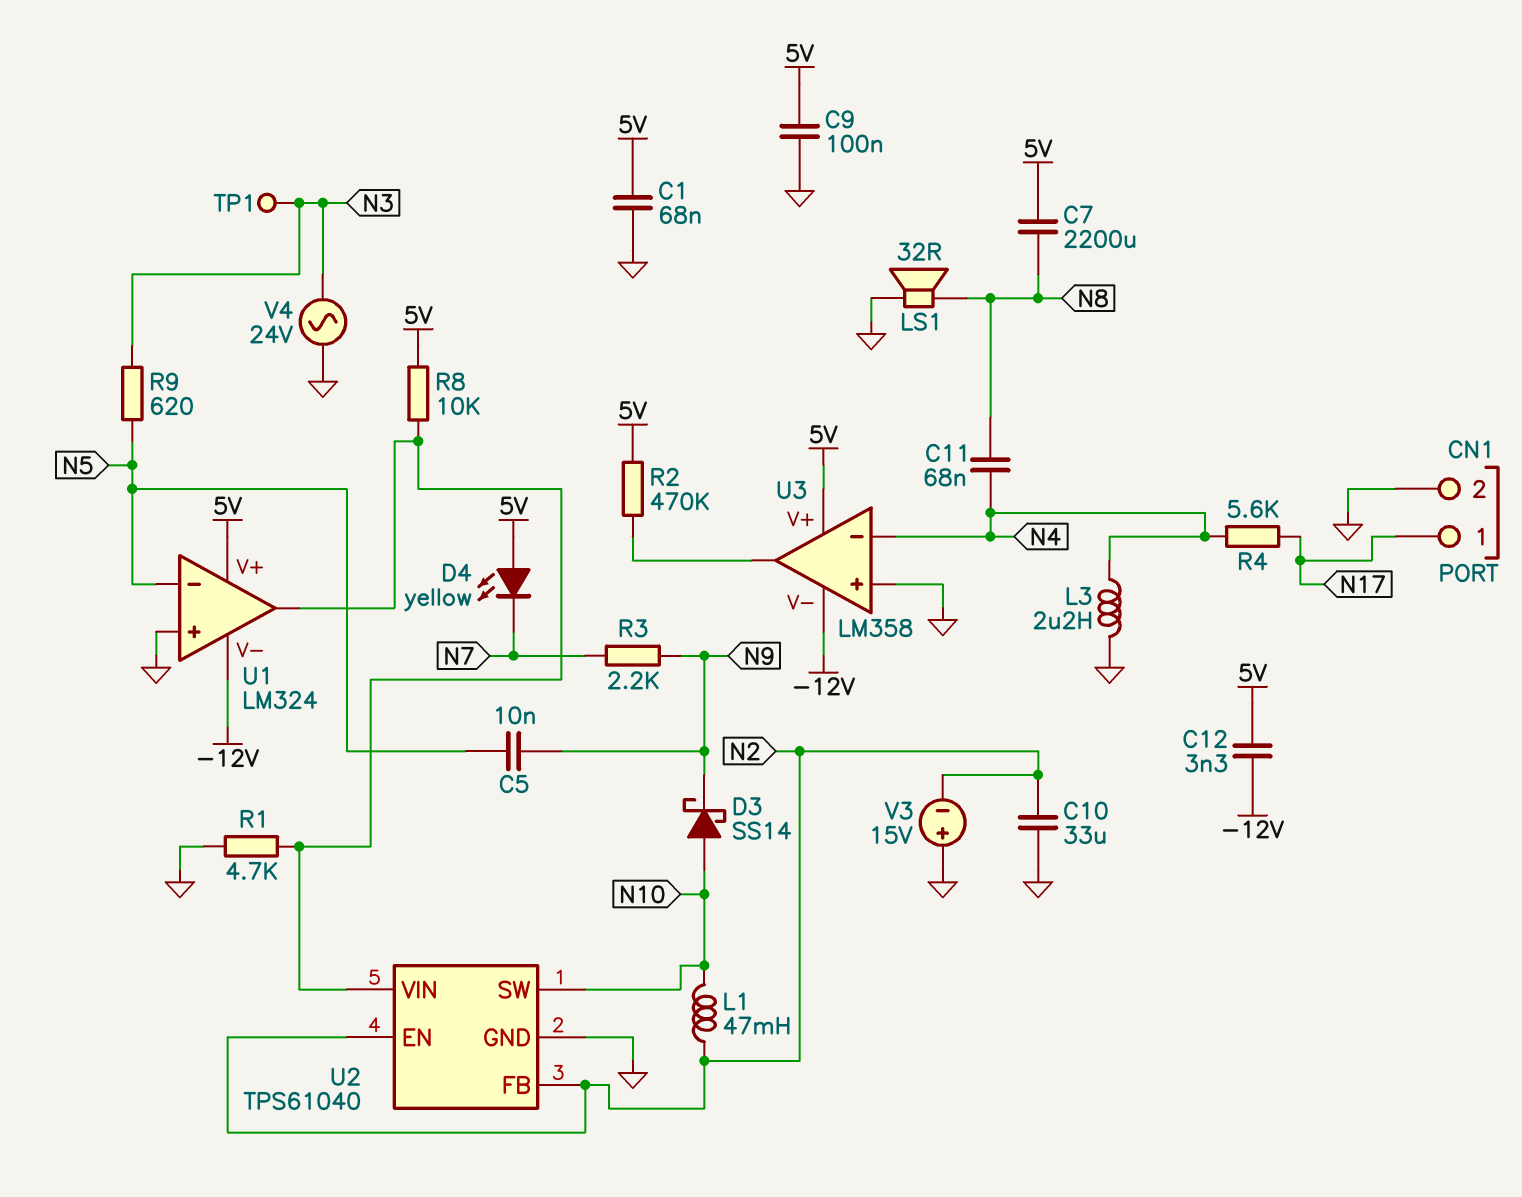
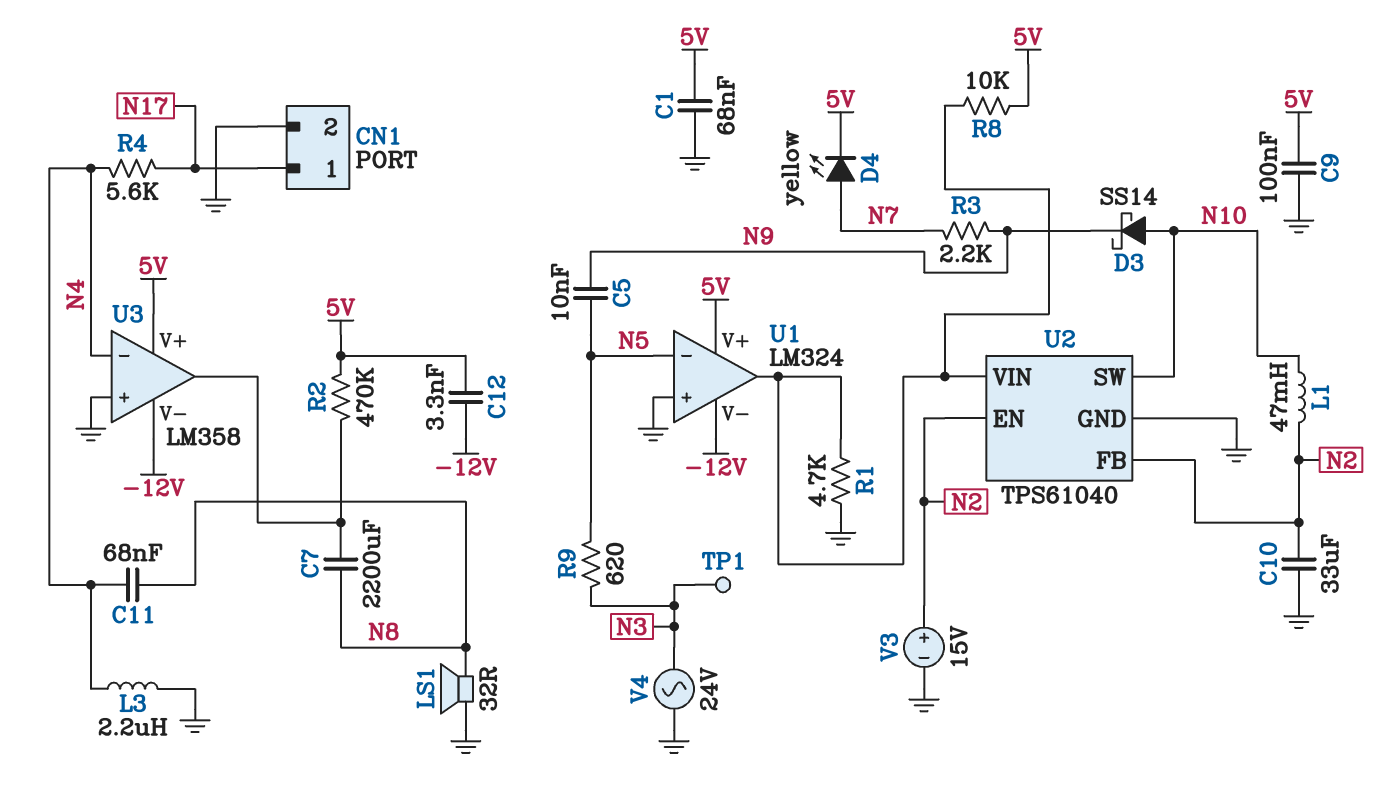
C7: 2200uF (5V, N8) -> 2200uF (N8, U3/out)
D4: LED yellow (A 5V, K N7) -> LED yellow (A N7, K 5V)
V3: 15V (plus GND, minus N2) -> 15V (plus N2, minus GND)

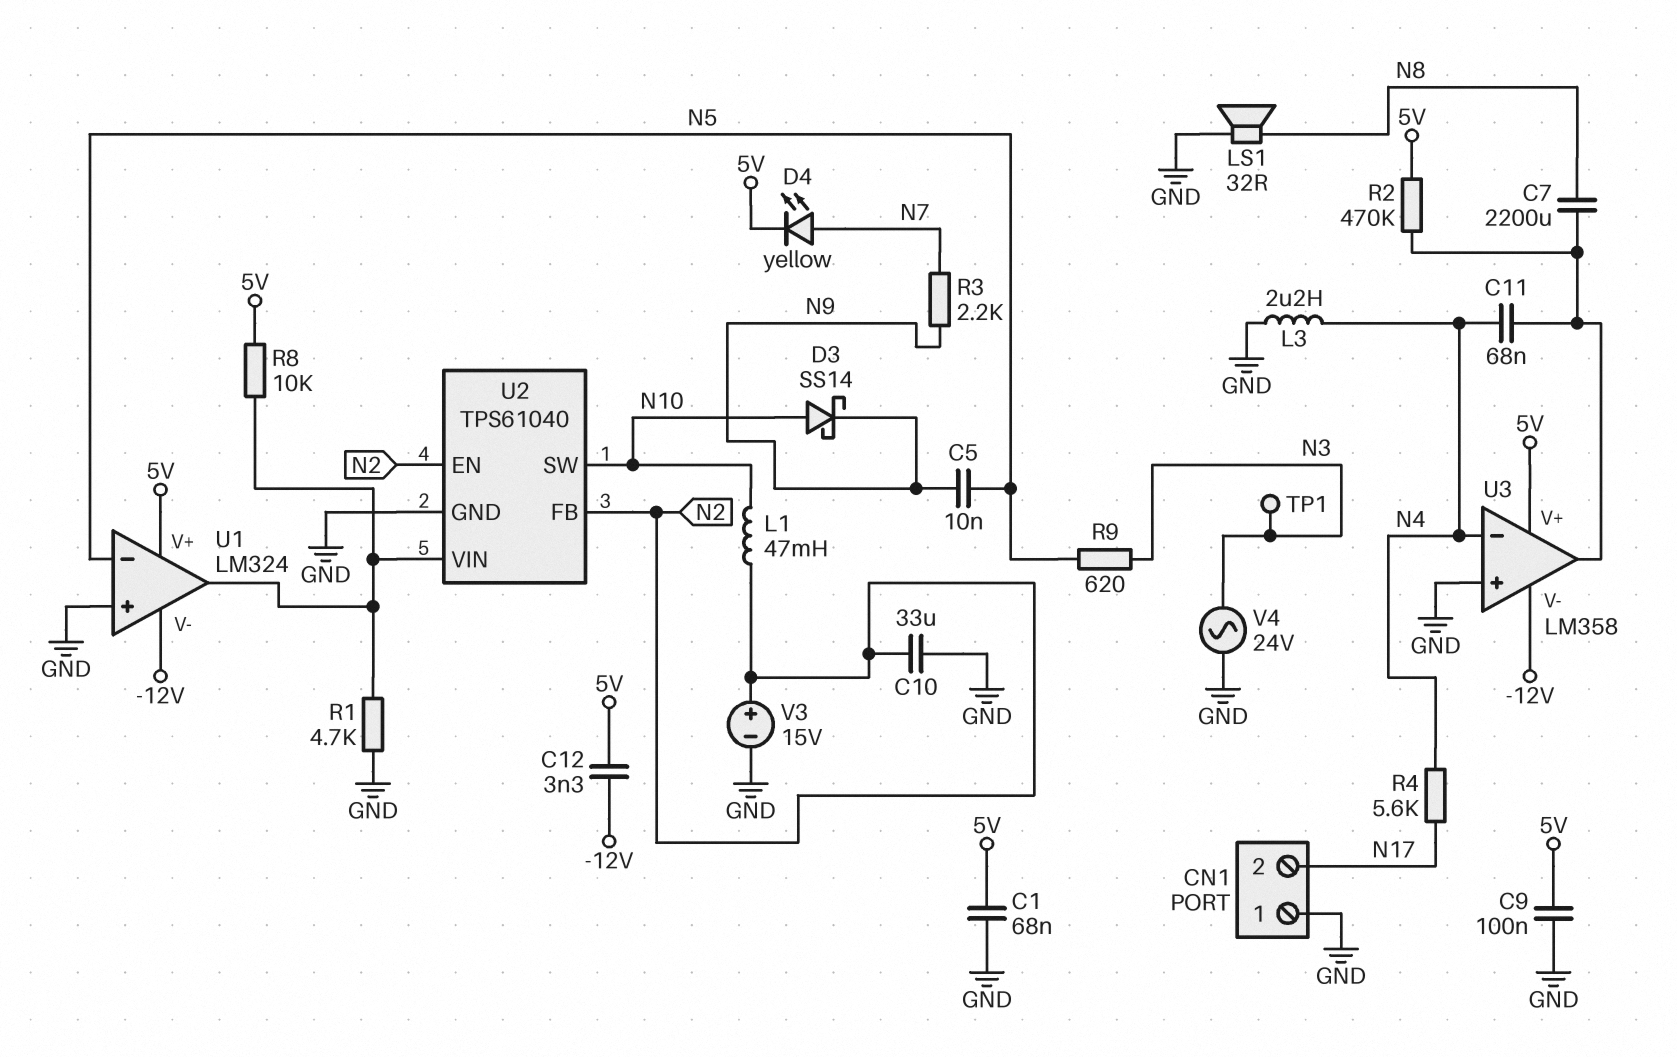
C11: 68nF (N4, N8) -> 68nF (N4, U3/out)
CN1 pin 1: N17 -> GND
CN1 pin 2: GND -> N17

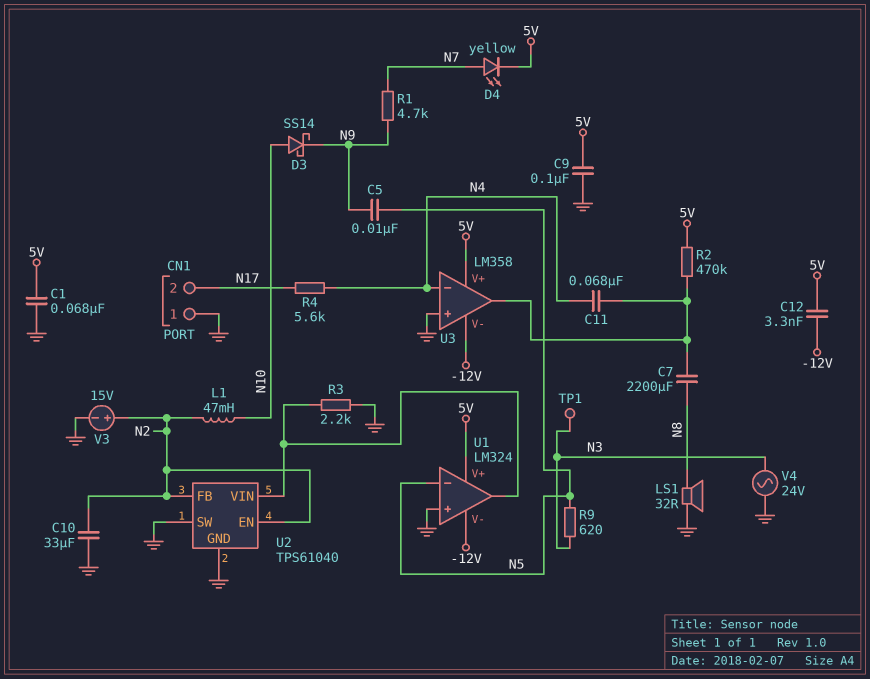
L3: 2.2uH (GND, N4) -> none
R1: 4.7k (GND, U1/out) -> 4.7k (N7, N9)
R3: 2.2k (N7, N9) -> 2.2k (GND, U1/out)
R8: 10k (5V, U1/out) -> none
U2 pin SW: N10 -> GND

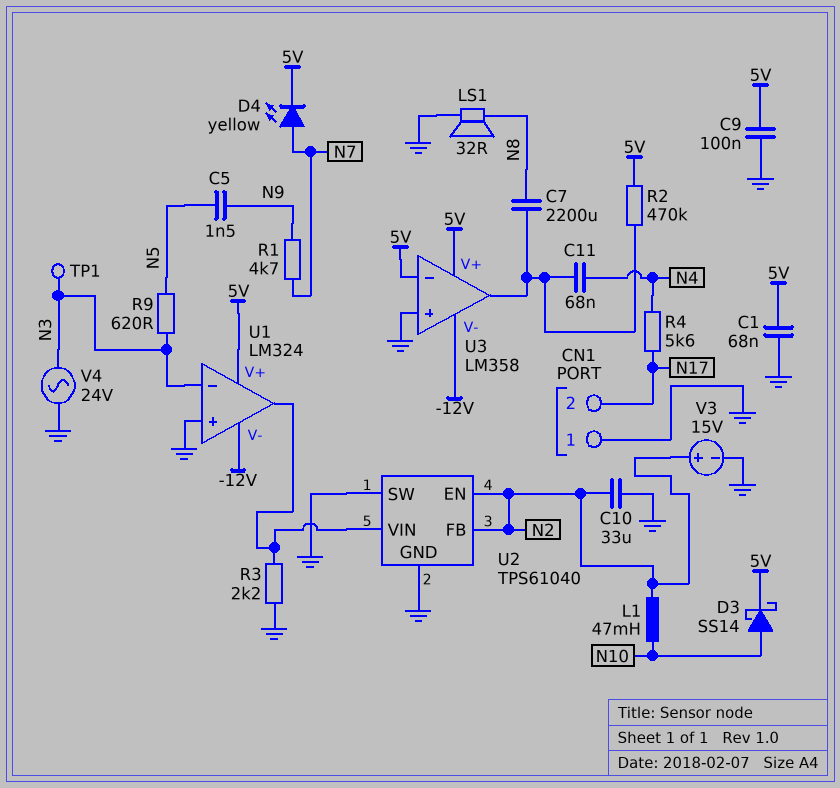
C5: 10nF (N5, N9) -> 1.5nF (N5, N9)
C12: 3.3nF (-12V, 5V) -> none
D3: schottky SS14 (A N10, K N9) -> schottky SS14 (A N10, K 5V)
U1 pin in-: N5 -> N3
U3 pin in-: N4 -> 5V

